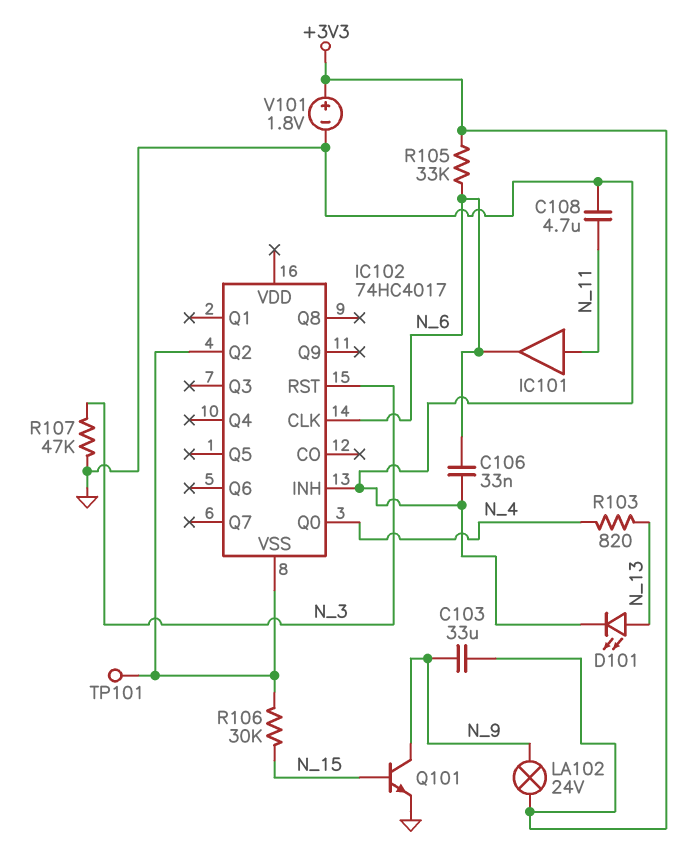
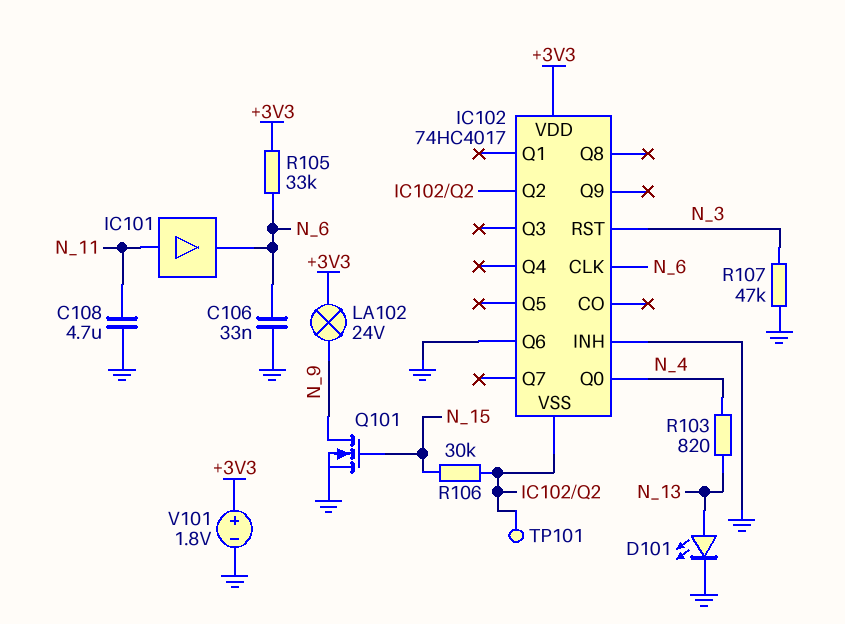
C103: 33uF (+3V3, N_9) -> none
IC102 pin Q6: none -> GND
IC102 pin VDD: none -> +3V3
Q101: NPN (B N_15, C N_9, E GND) -> NMOS (G N_15, D N_9, S GND)

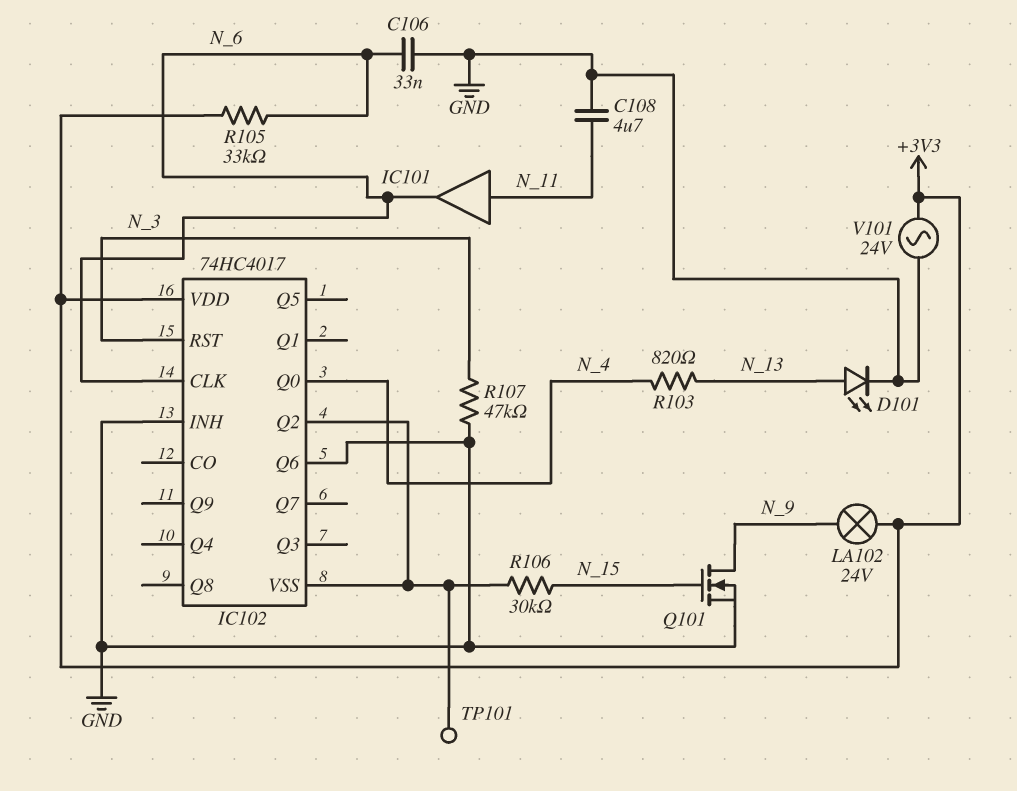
V101: 1.8V (plus +3V3, minus GND) -> AC 24V (+3V3, GND)

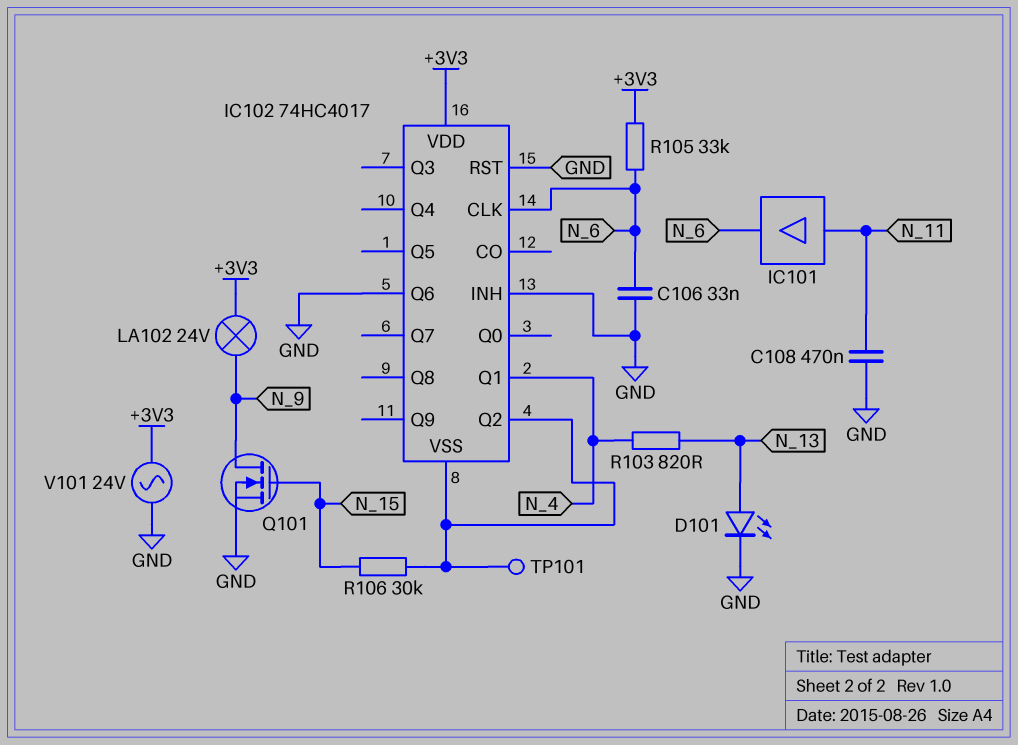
C108: 4.7uF (GND, N_11) -> 470nF (GND, N_11)
IC102 pin Q0: N_4 -> none
IC102 pin Q1: none -> N_4
IC102 pin RST: N_3 -> GND
R107: 47k (GND, N_3) -> none

